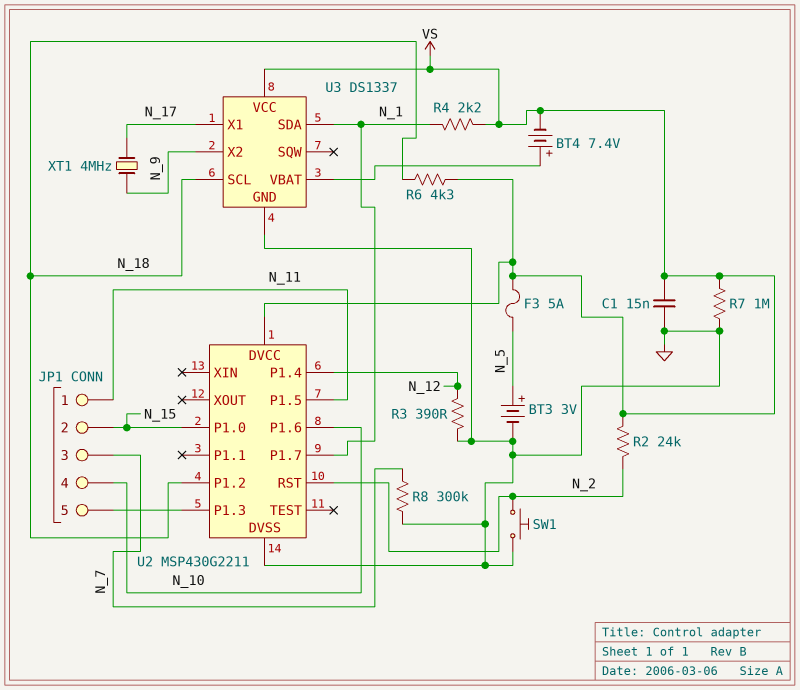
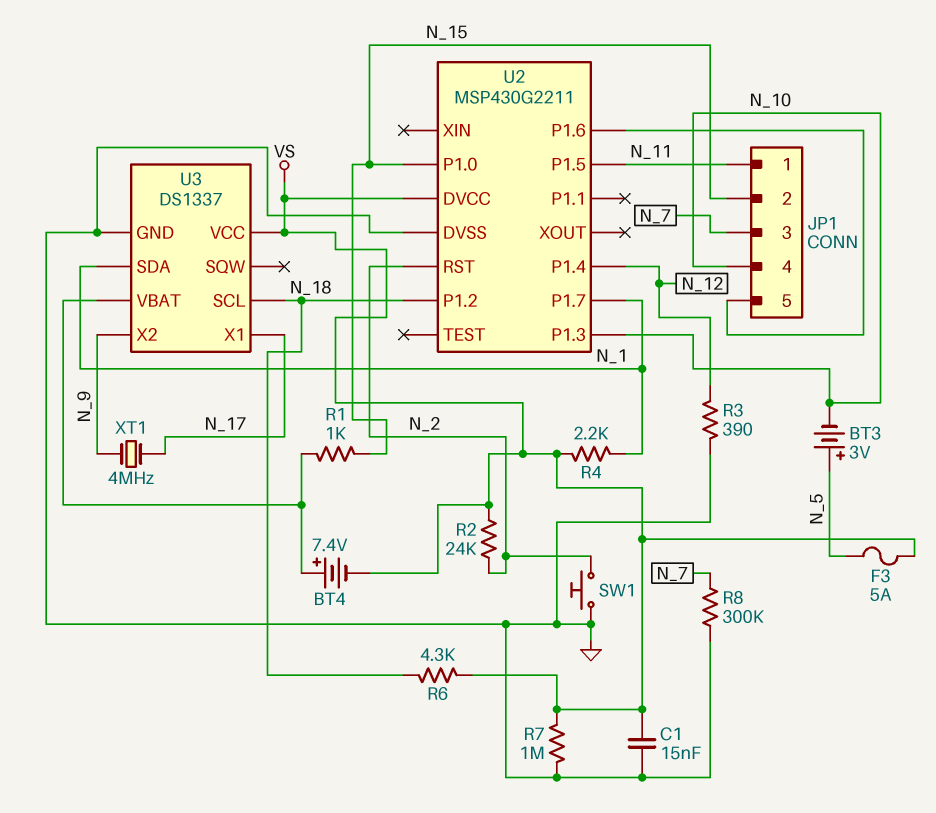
BT3: 3V (plus N_5, minus GND) -> 3V (plus N_5, minus N_10)
R1: none -> 1k (N_15, U3/VBAT)
U2 pin P1.3: JP1/5 -> N_10
U2 pin P1.6: N_10 -> JP1/5

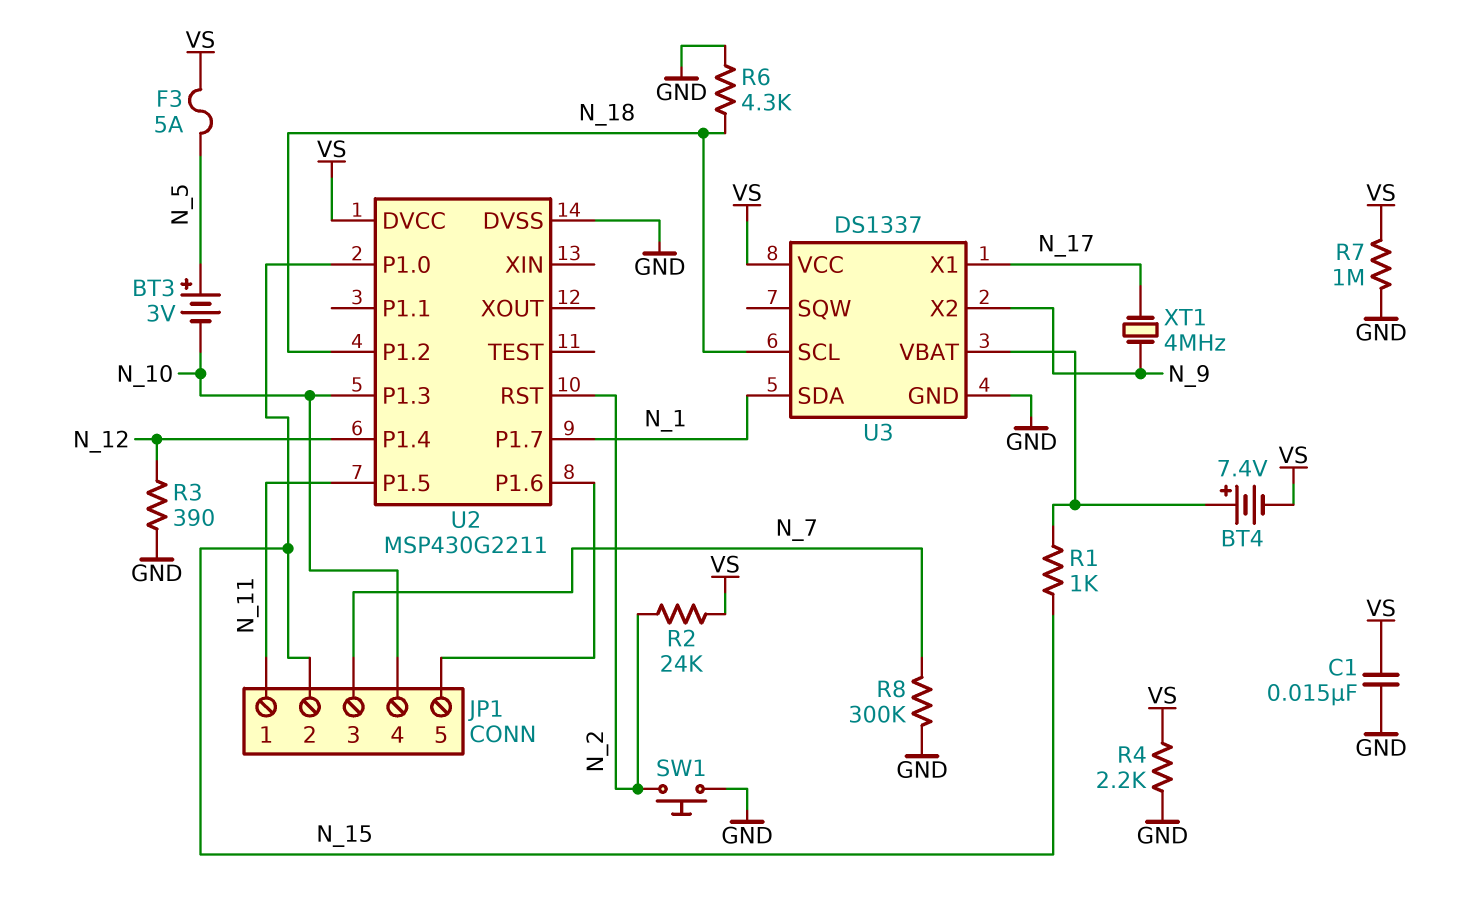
R4: 2.2k (N_1, VS) -> 2.2k (GND, VS)
R6: 4.3k (N_18, VS) -> 4.3k (GND, N_18)

